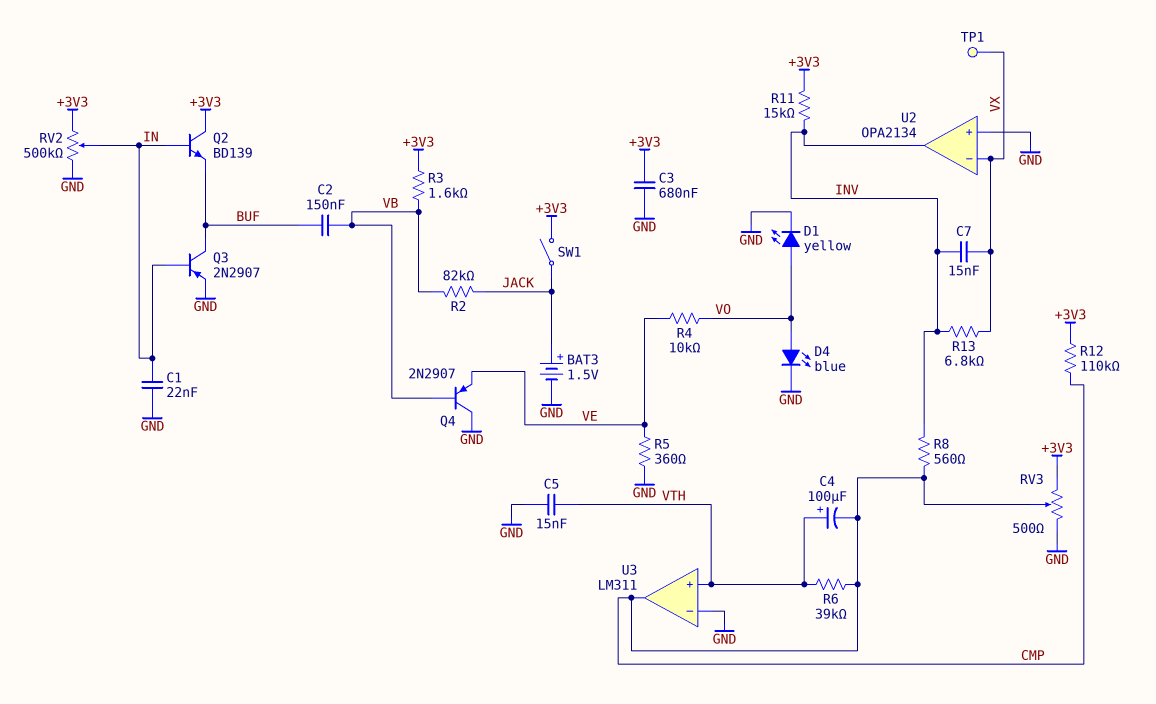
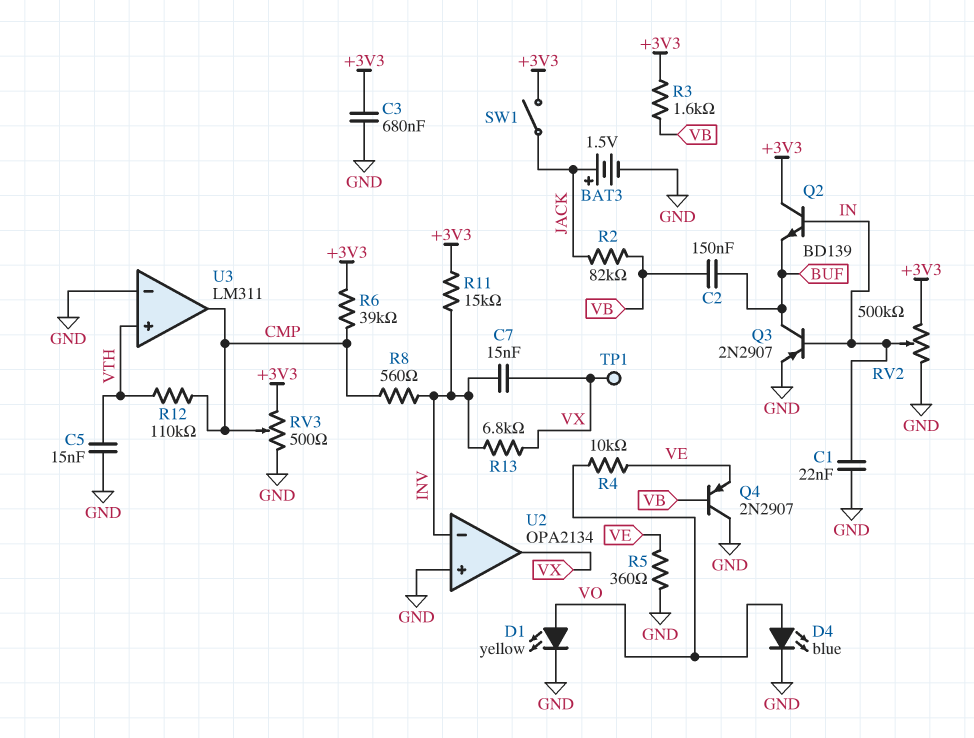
C4: 100uF (plus VTH, minus CMP) -> none
R6: 39k (CMP, VTH) -> 39k (+3V3, CMP)
R12: 110k (+3V3, CMP) -> 110k (CMP, VTH)
U2 pin in-: VX -> INV
U2 pin out: INV -> VX

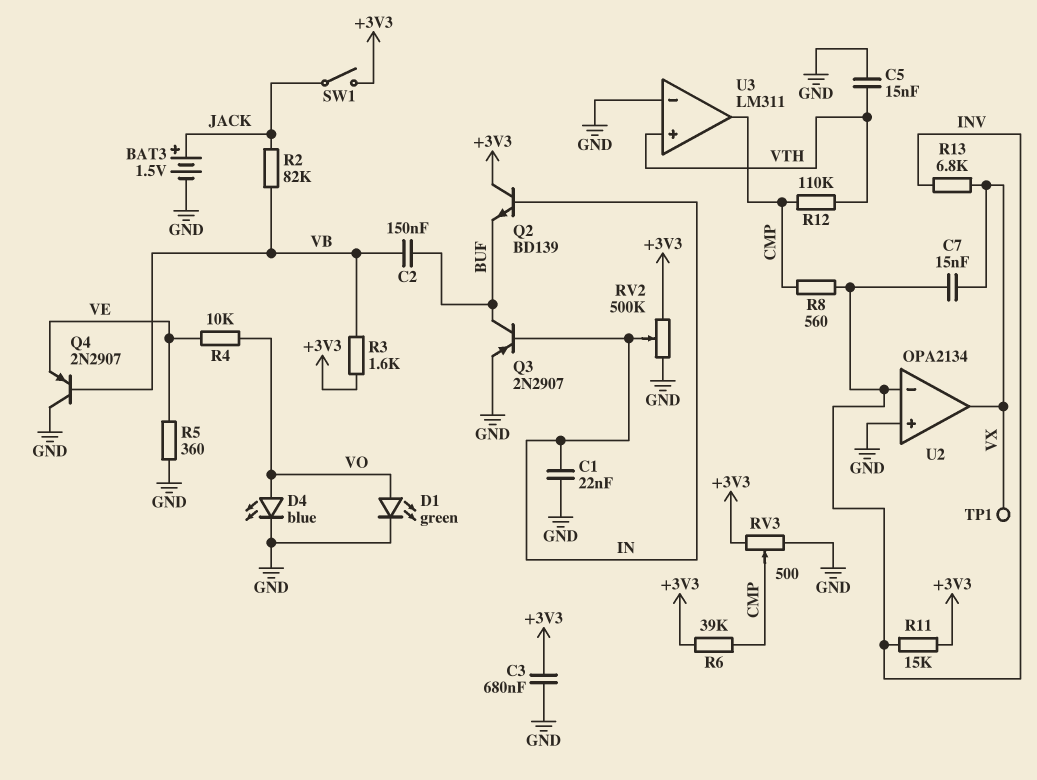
D1: LED yellow (A VO, K GND) -> LED green (A VO, K GND)

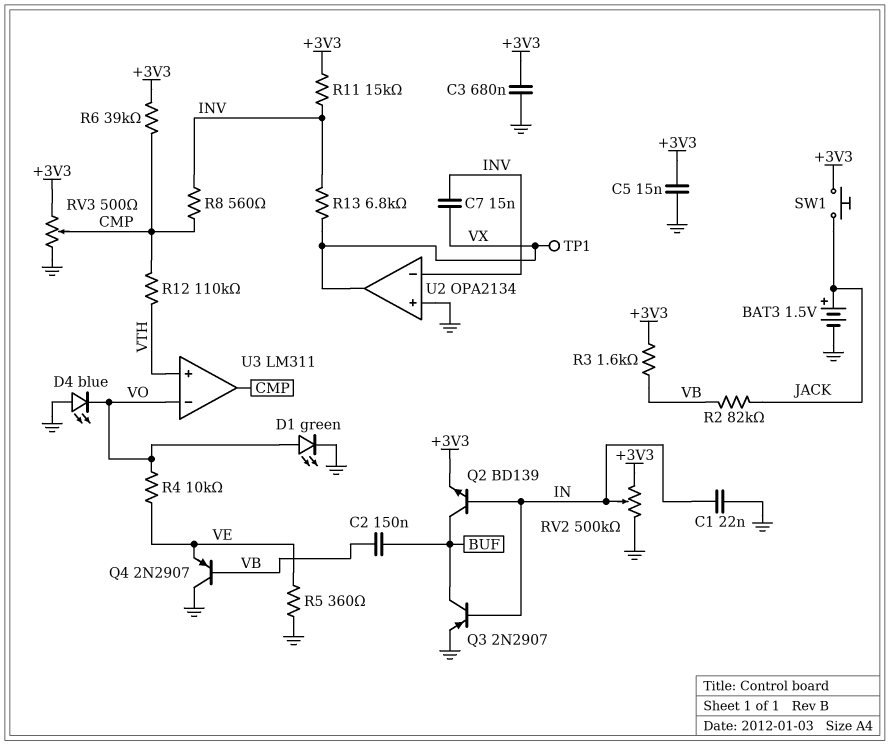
C5: 15nF (GND, VTH) -> 15nF (+3V3, GND)
D4: LED blue (A VO, K GND) -> LED blue (A GND, K VO)
Q2: NPN BD139 (B IN, C +3V3, E BUF) -> NPN BD139 (B IN, C BUF, E +3V3)
SW1: switch (+3V3, JACK) -> button (+3V3, JACK)
U3 pin in-: GND -> VO

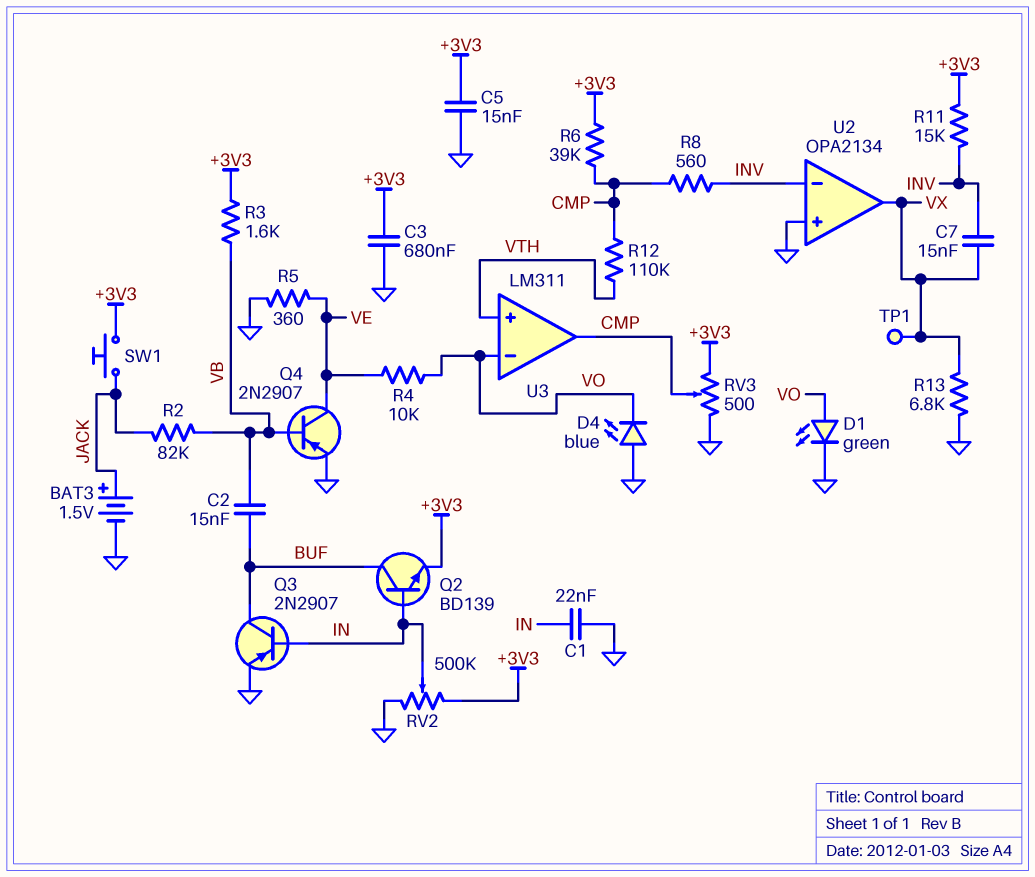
C2: 150nF (BUF, VB) -> 15nF (BUF, VB)
Q4: PNP 2N2907 (B VB, C GND, E VE) -> PNP 2N2907 (B VB, C VE, E GND)
R13: 6.8k (INV, VX) -> 6.8k (GND, VX)

